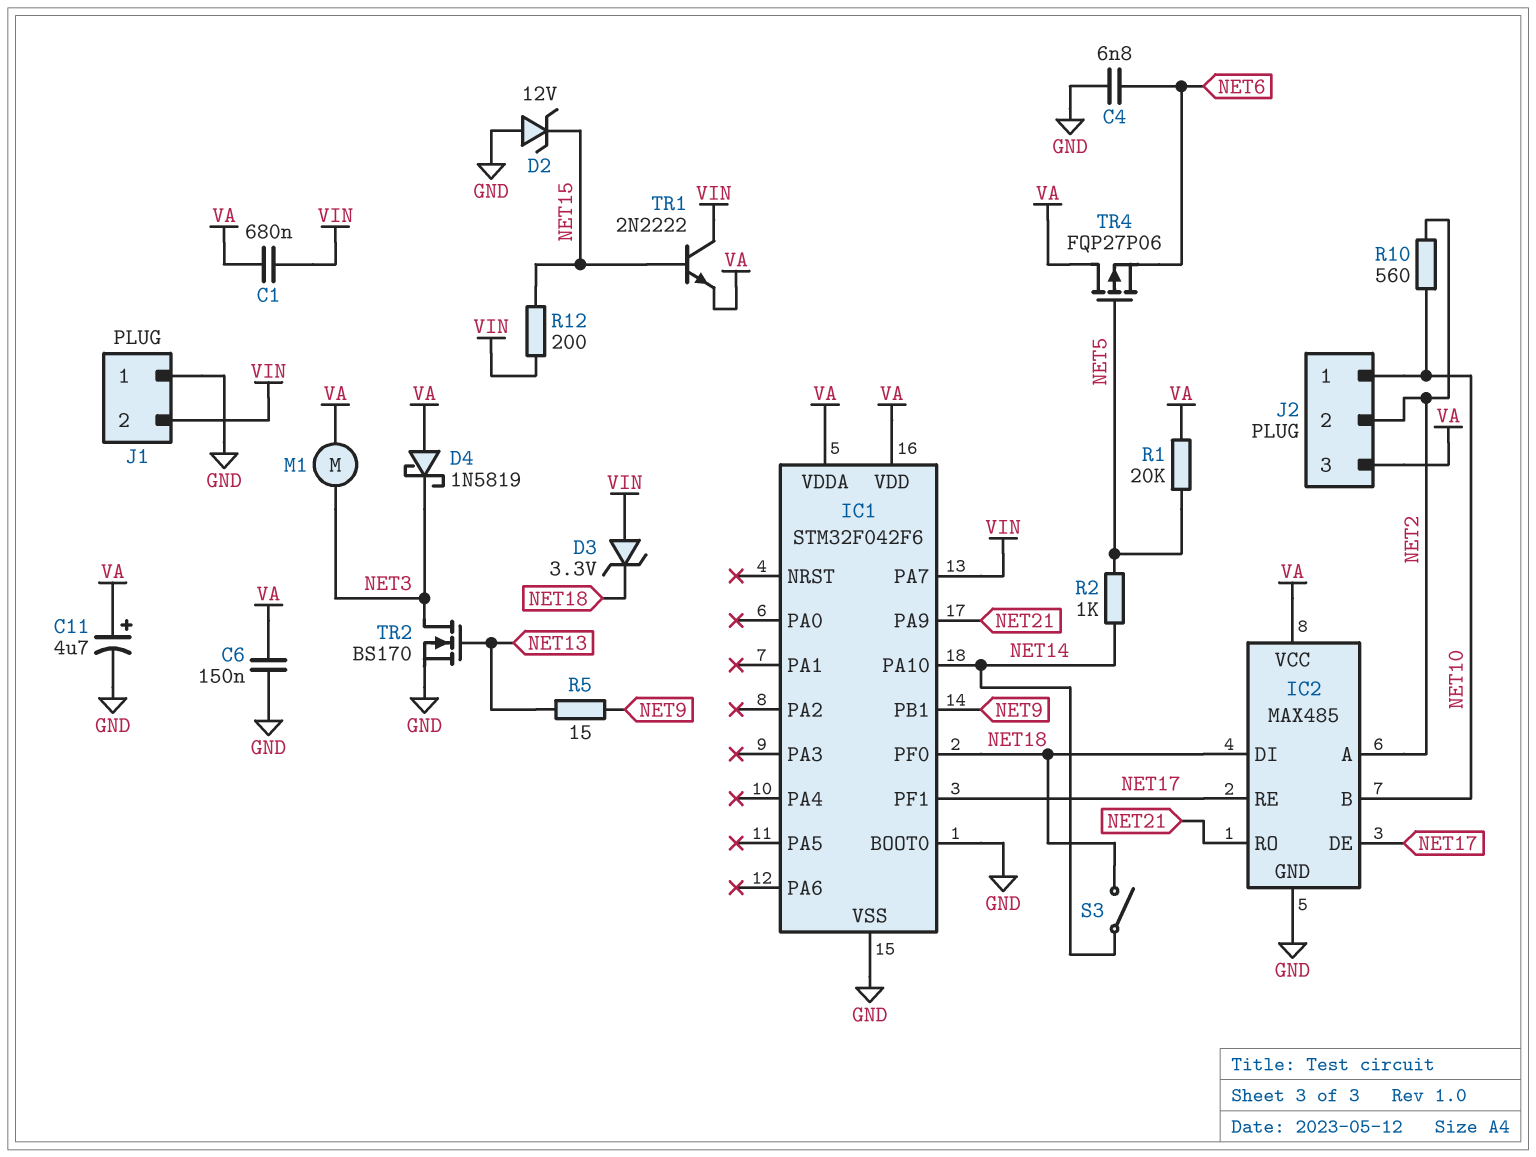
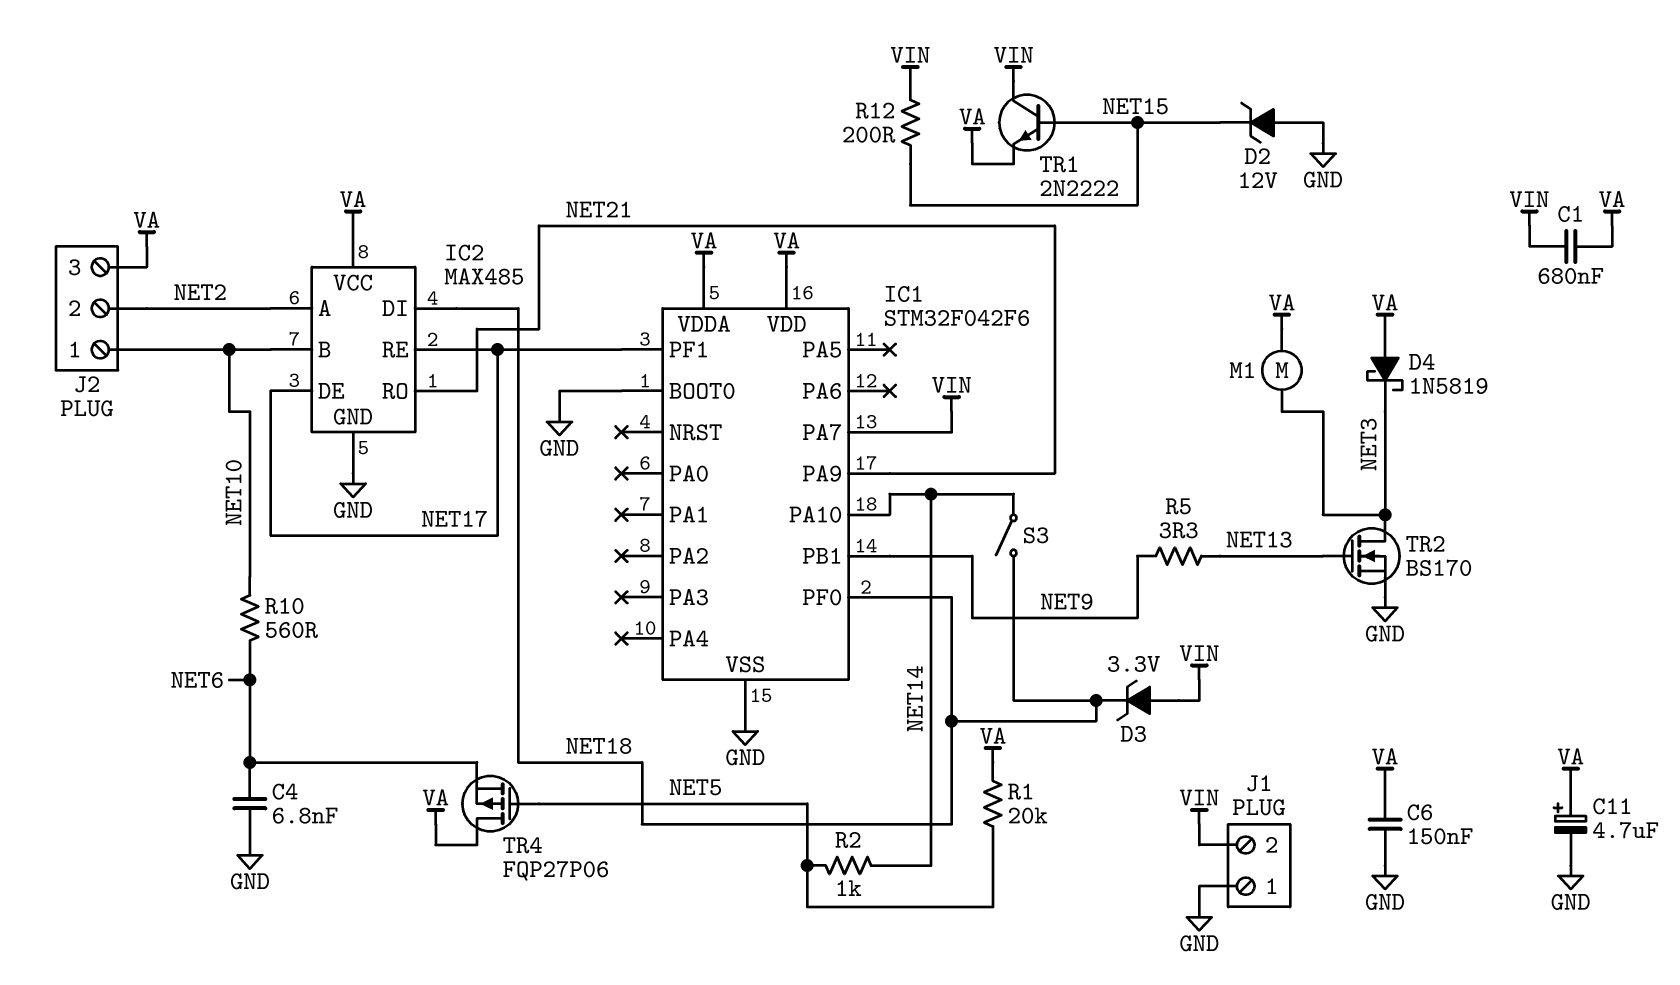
R5: 15 (NET9, NET13) -> 3.3 (NET9, NET13)
R10: 560 (NET2, NET10) -> 560 (NET6, NET10)

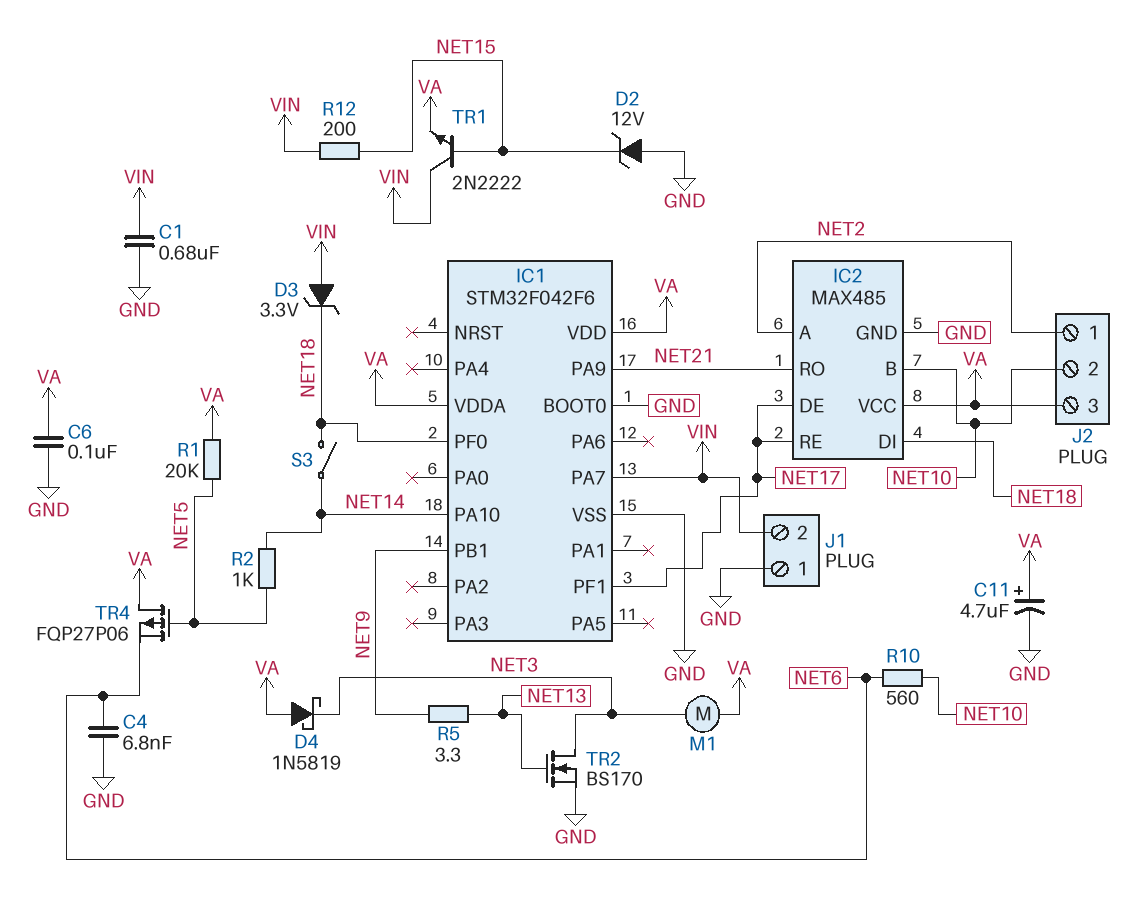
C1: 680nF (VA, VIN) -> 680nF (GND, VIN)
C6: 150nF (GND, VA) -> 100nF (GND, VA)
J2 pin 1: NET10 -> NET2
J2 pin 2: NET2 -> NET10

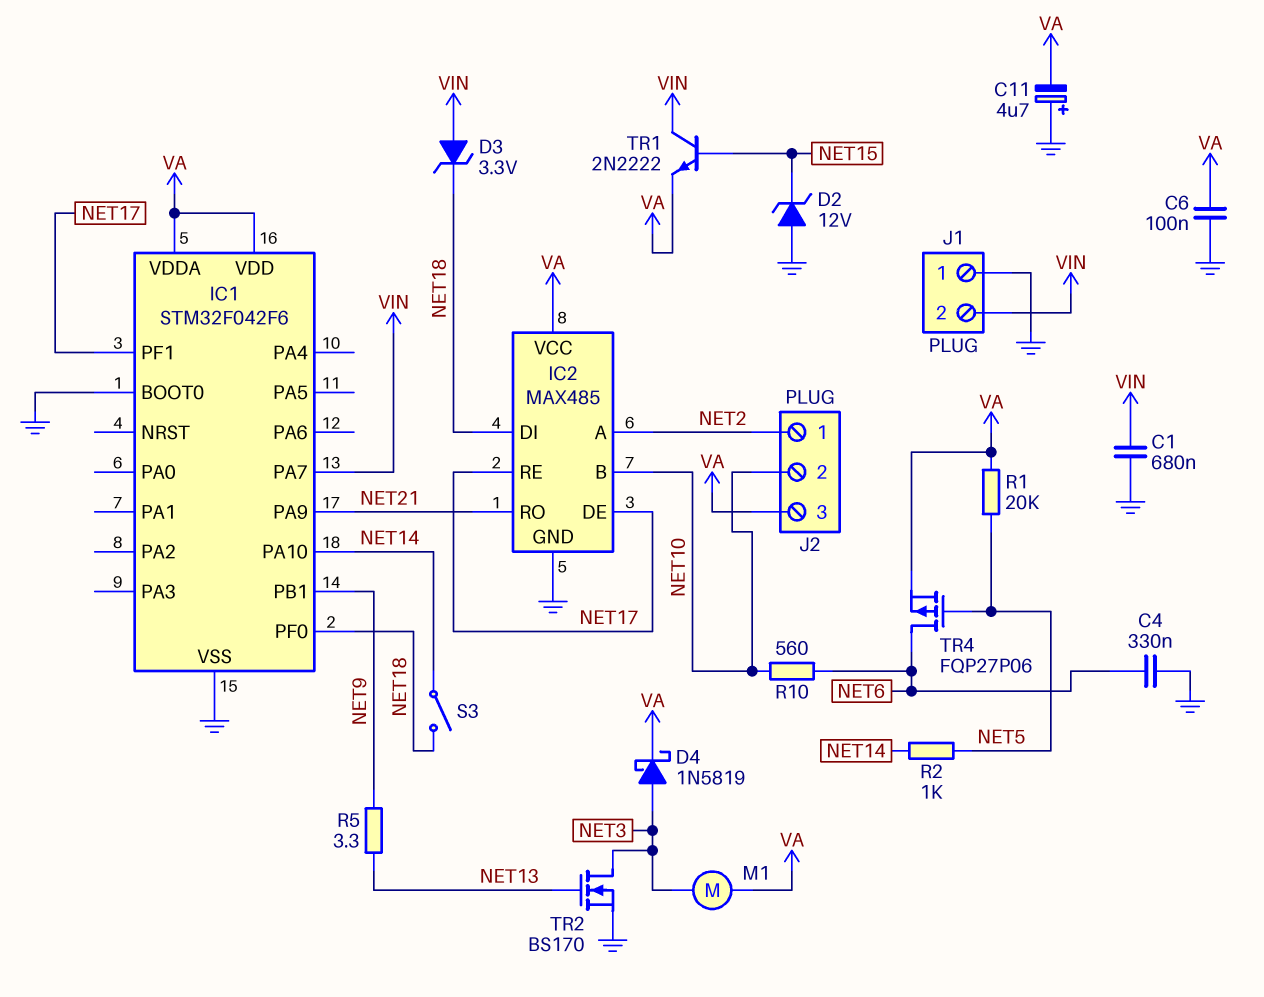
C4: 6.8nF (GND, NET6) -> 330nF (GND, NET6)
C11: 4.7uF (plus VA, minus GND) -> 4.7uF (plus GND, minus VA)
D4: schottky 1N5819 (A VA, K NET3) -> schottky 1N5819 (A NET3, K VA)
R12: 200 (NET15, VIN) -> none
TR4: PMOS FQP27P06 (G NET5, D VA, S NET6) -> PMOS FQP27P06 (G NET5, D NET6, S VA)

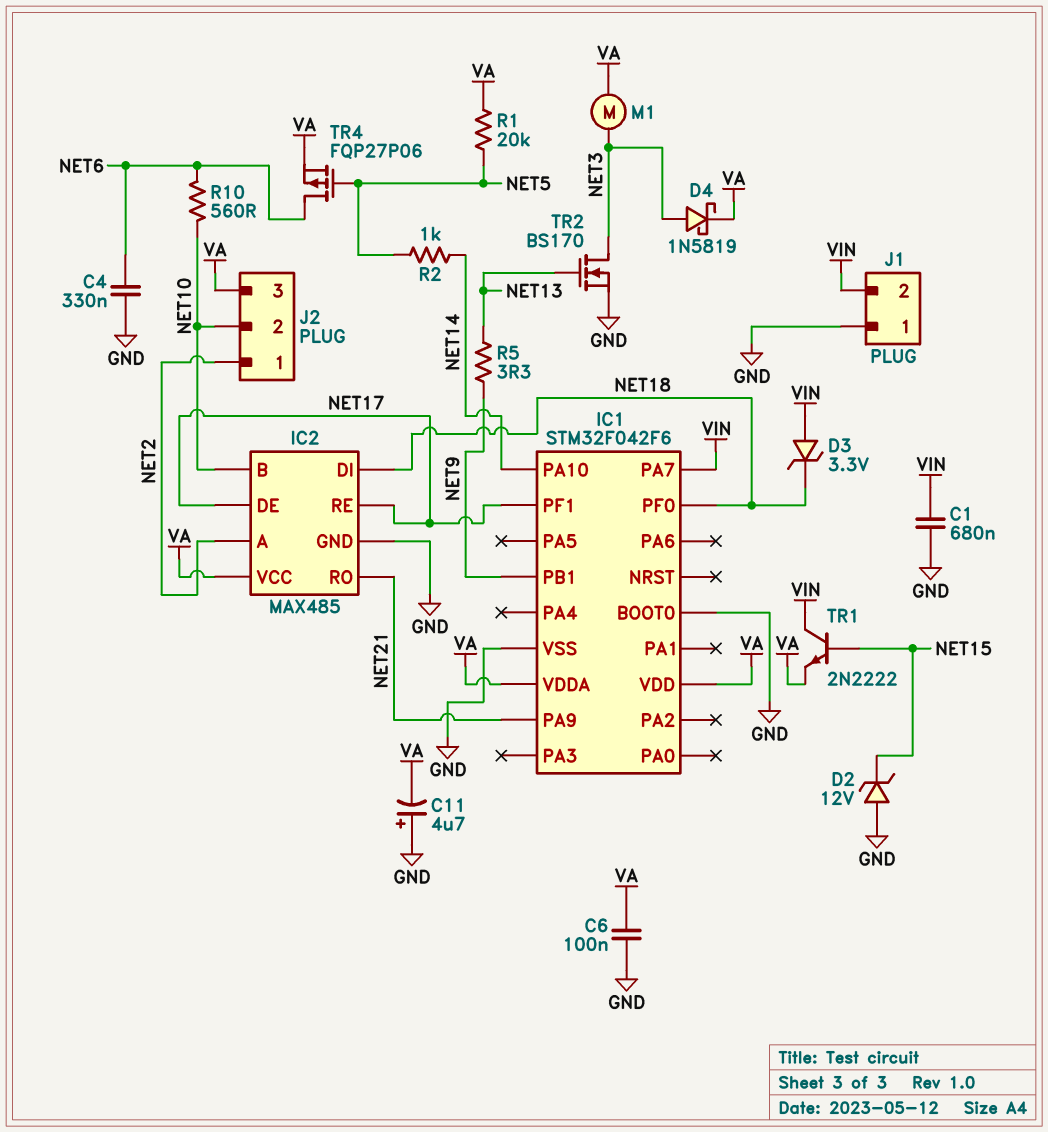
S3: switch (NET14, NET18) -> none

